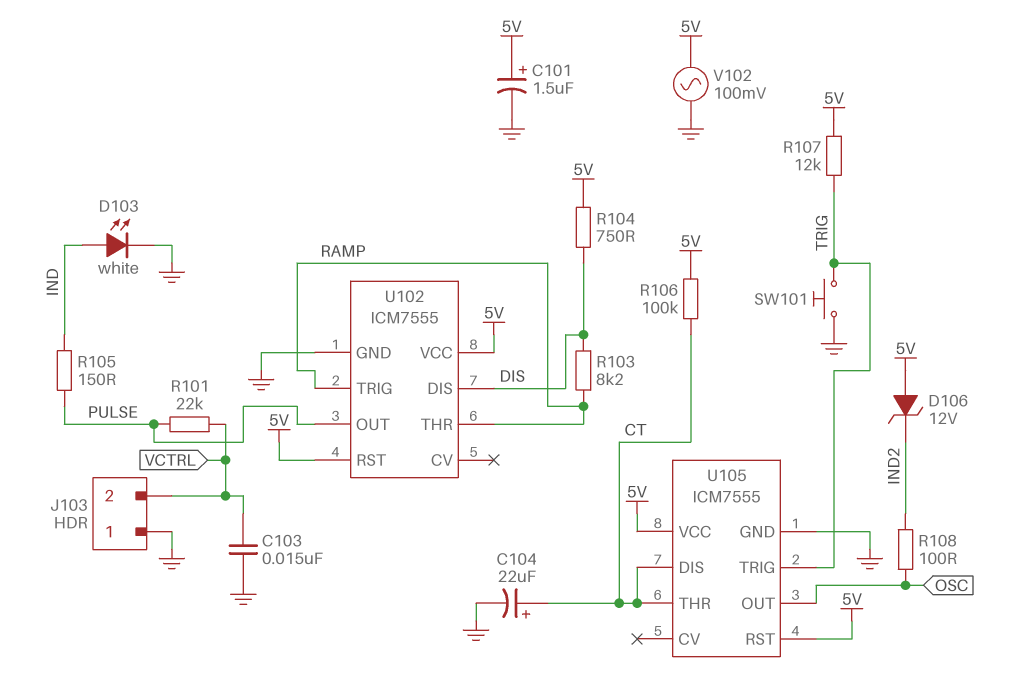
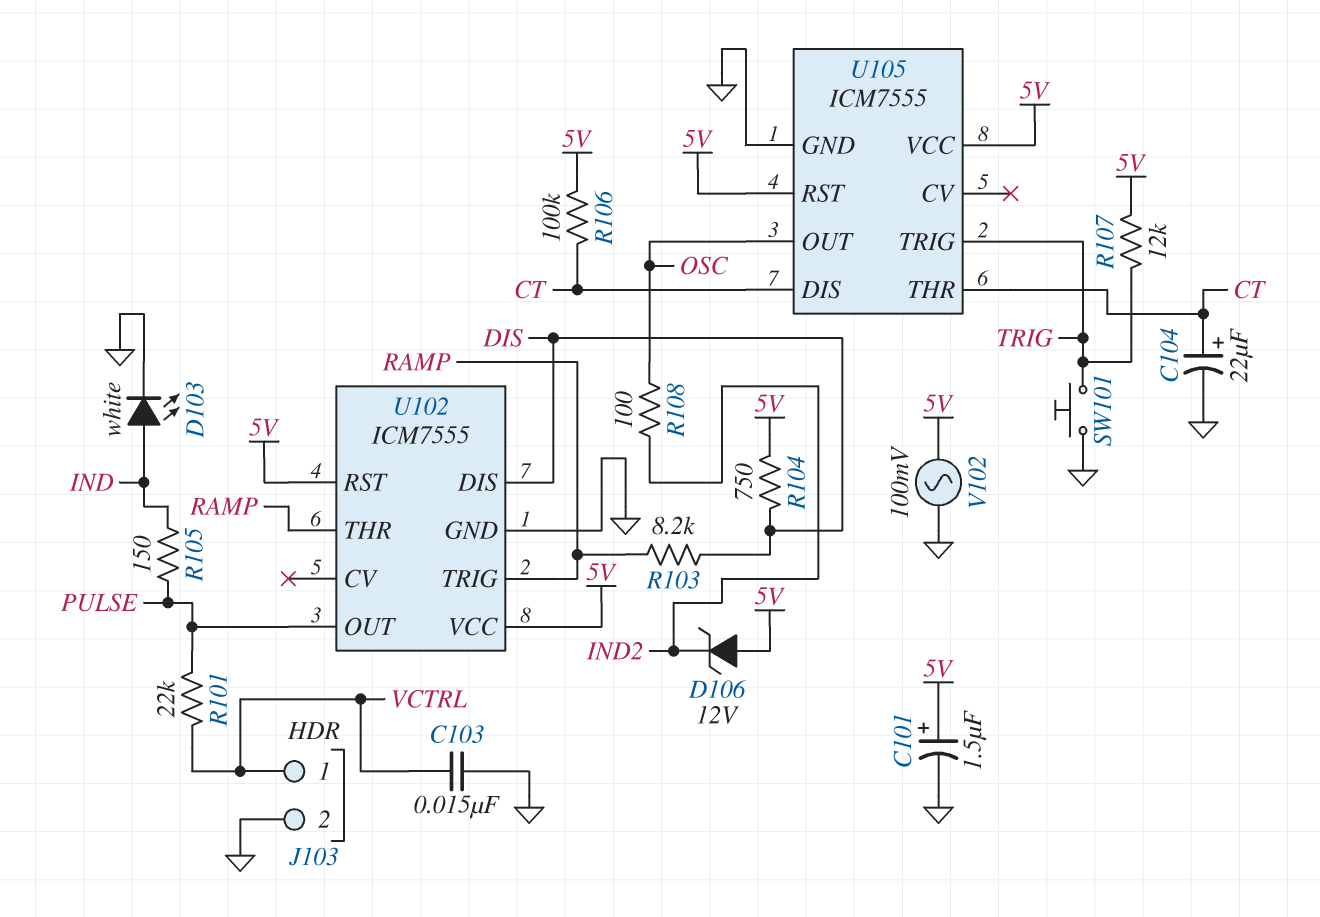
J103 pin 1: GND -> VCTRL
J103 pin 2: VCTRL -> GND

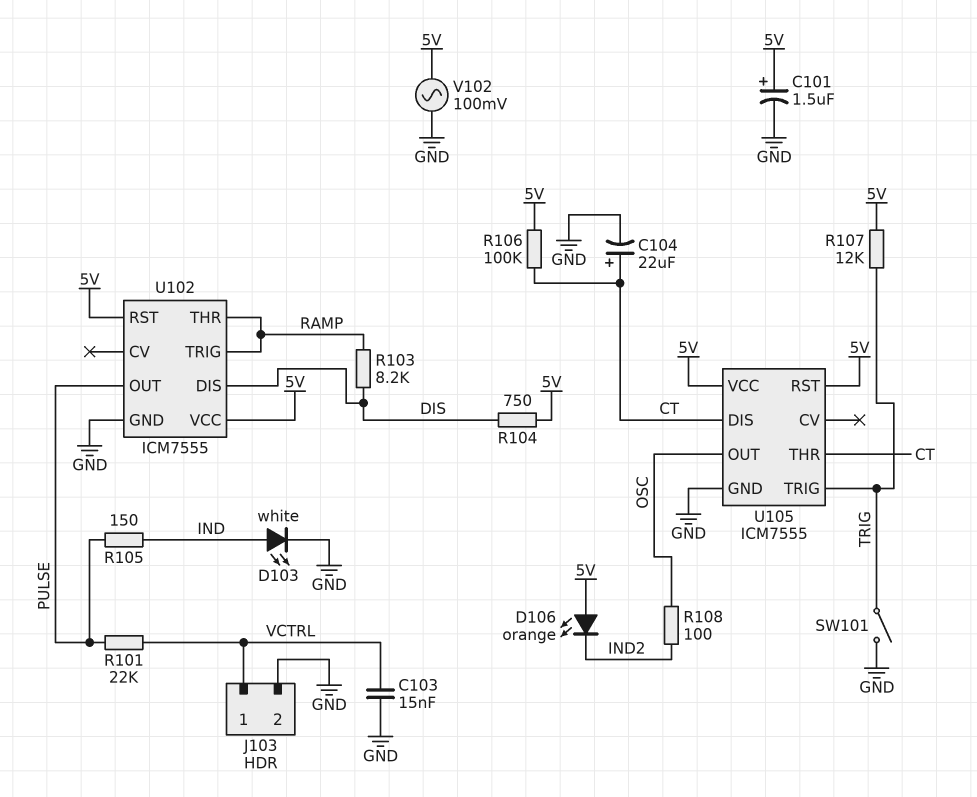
D106: zener 12V (A 5V, K IND2) -> LED orange (A 5V, K IND2)
SW101: button (GND, TRIG) -> switch (GND, TRIG)

